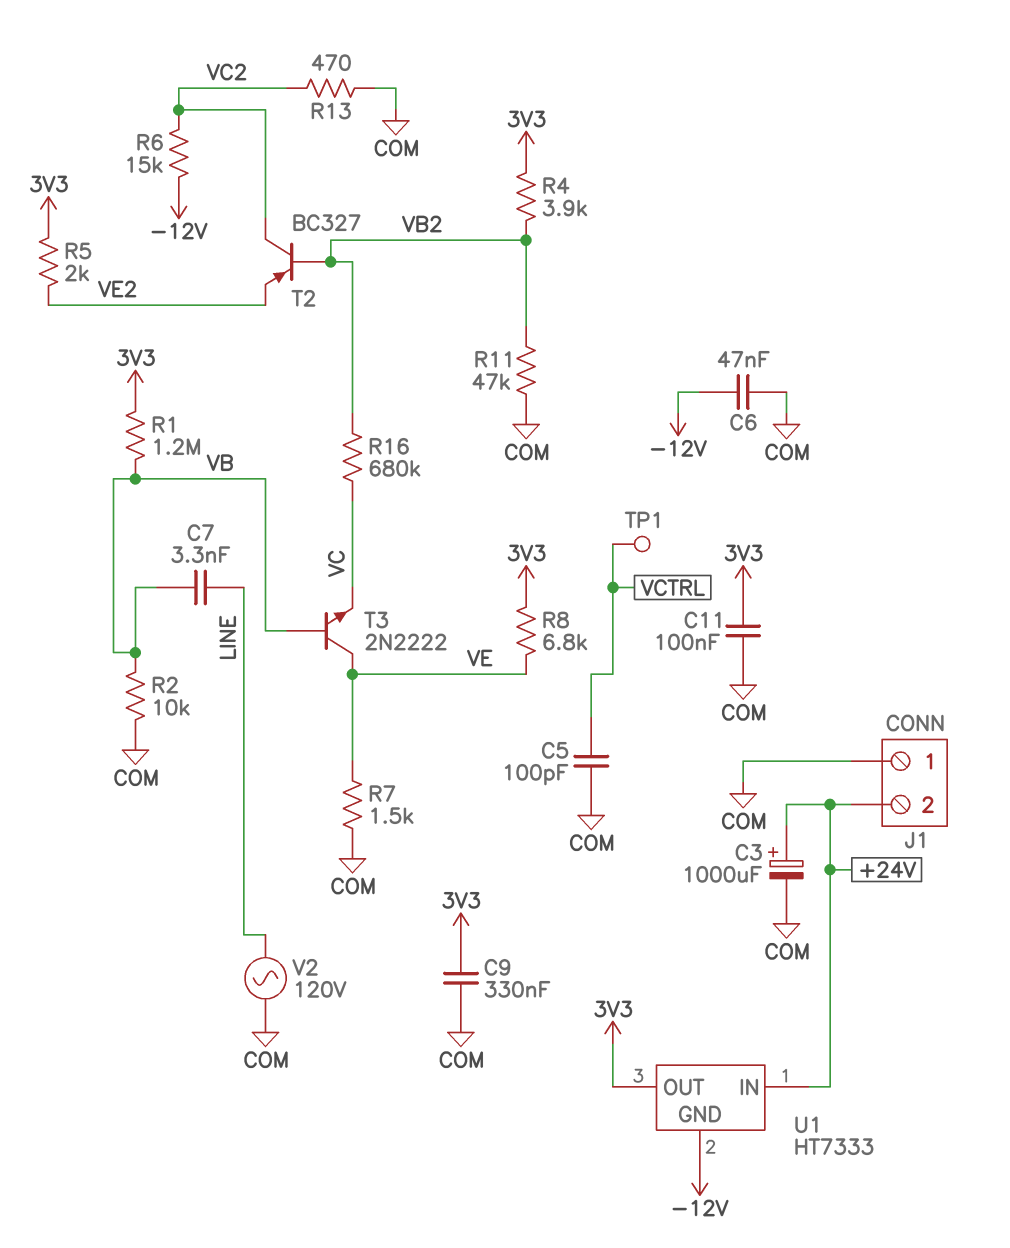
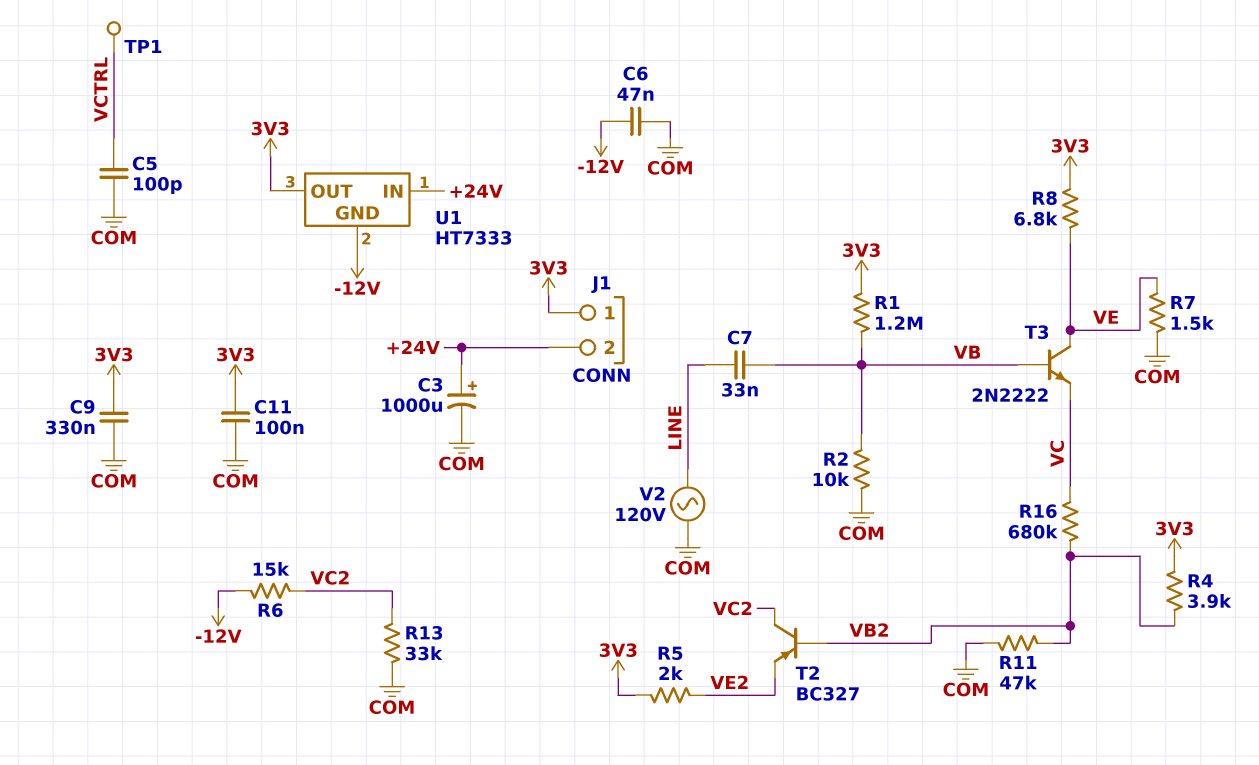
C7: 3.3nF (LINE, VB) -> 33nF (LINE, VB)
J1 pin 1: COM -> 3V3
R13: 470 (COM, VC2) -> 33k (COM, VC2)

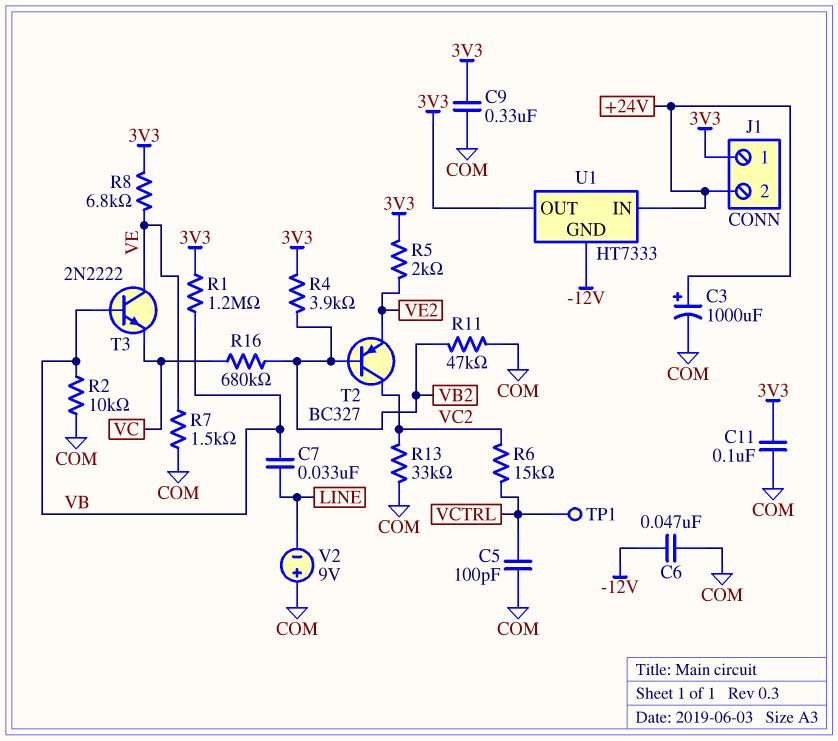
R6: 15k (-12V, VC2) -> 15k (VC2, VCTRL)
V2: AC 120V (COM, LINE) -> 9V (plus COM, minus LINE)

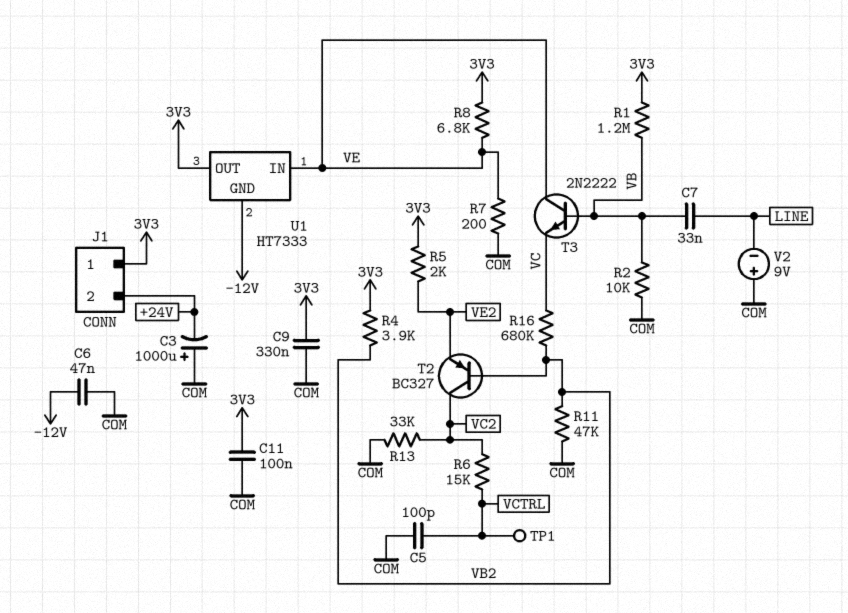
C3: 1000uF (plus +24V, minus COM) -> 1000uF (plus COM, minus +24V)
R7: 1.5k (COM, VE) -> 200 (COM, VE)
U1 pin IN: +24V -> VE

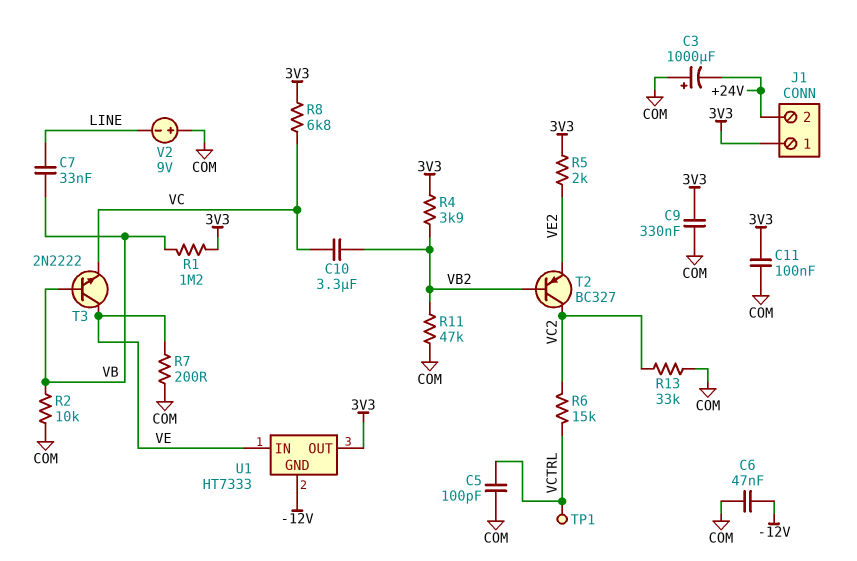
C10: none -> 3.3uF (VB2, VC)
R8: 6.8k (3V3, VE) -> 6.8k (3V3, VC)
R16: 680k (VB2, VC) -> none

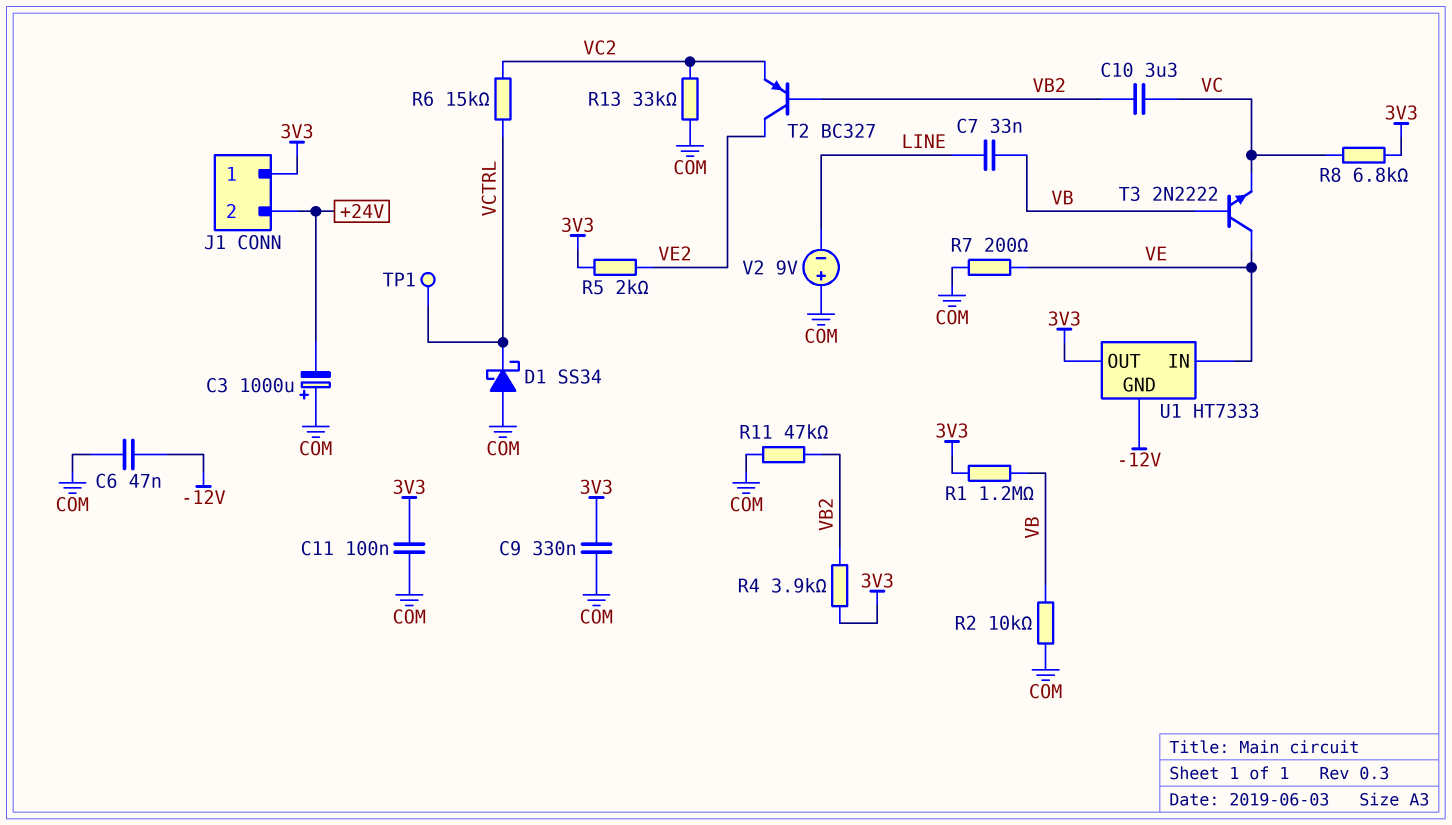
C5: 100pF (COM, VCTRL) -> none
D1: none -> schottky SS34 (A COM, K VCTRL)
T2: PNP BC327 (B VB2, C VC2, E VE2) -> PNP BC327 (B VB2, C VE2, E VC2)

